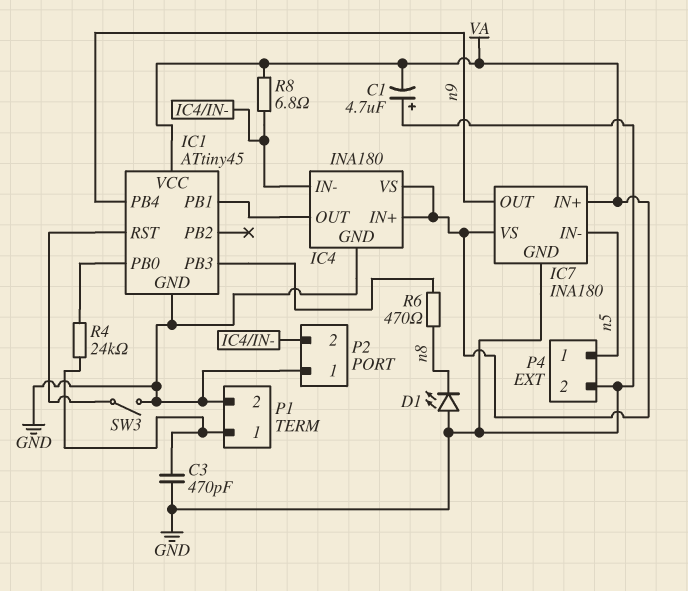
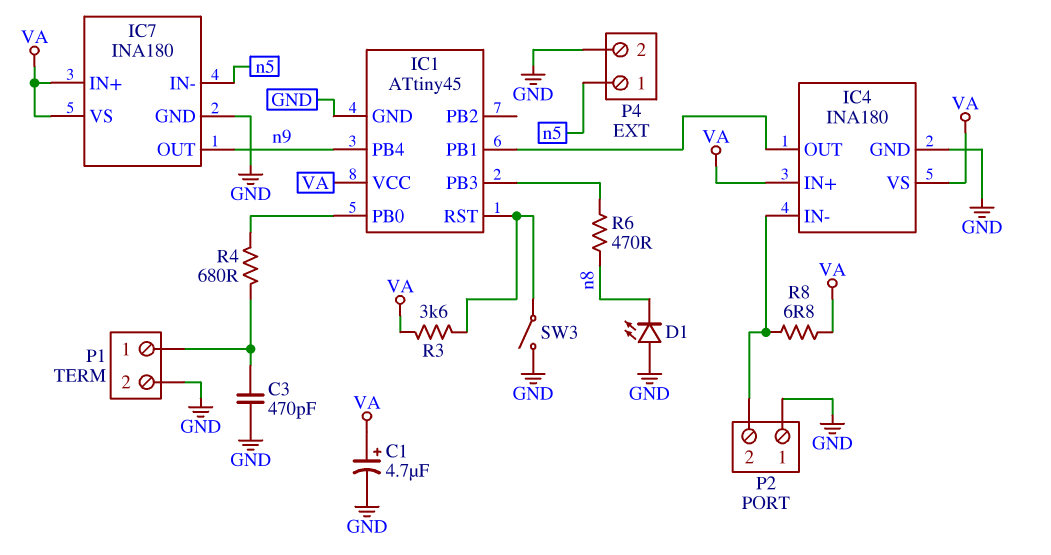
C1: 4.7uF (plus GND, minus VA) -> 4.7uF (plus VA, minus GND)
R3: none -> 3.6k (IC1/RST, VA)
R4: 24k (IC1/PB0, P1/1) -> 680 (IC1/PB0, P1/1)

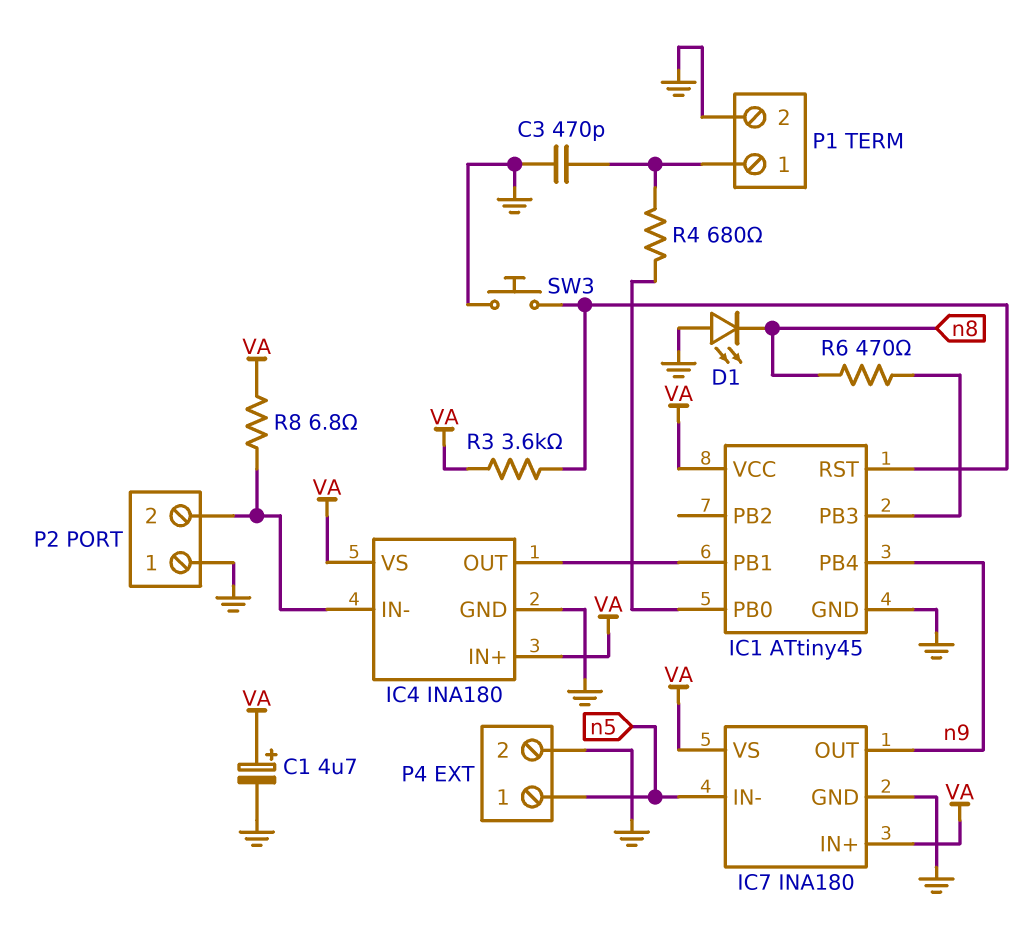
SW3: switch (GND, IC1/RST) -> button (GND, IC1/RST)

